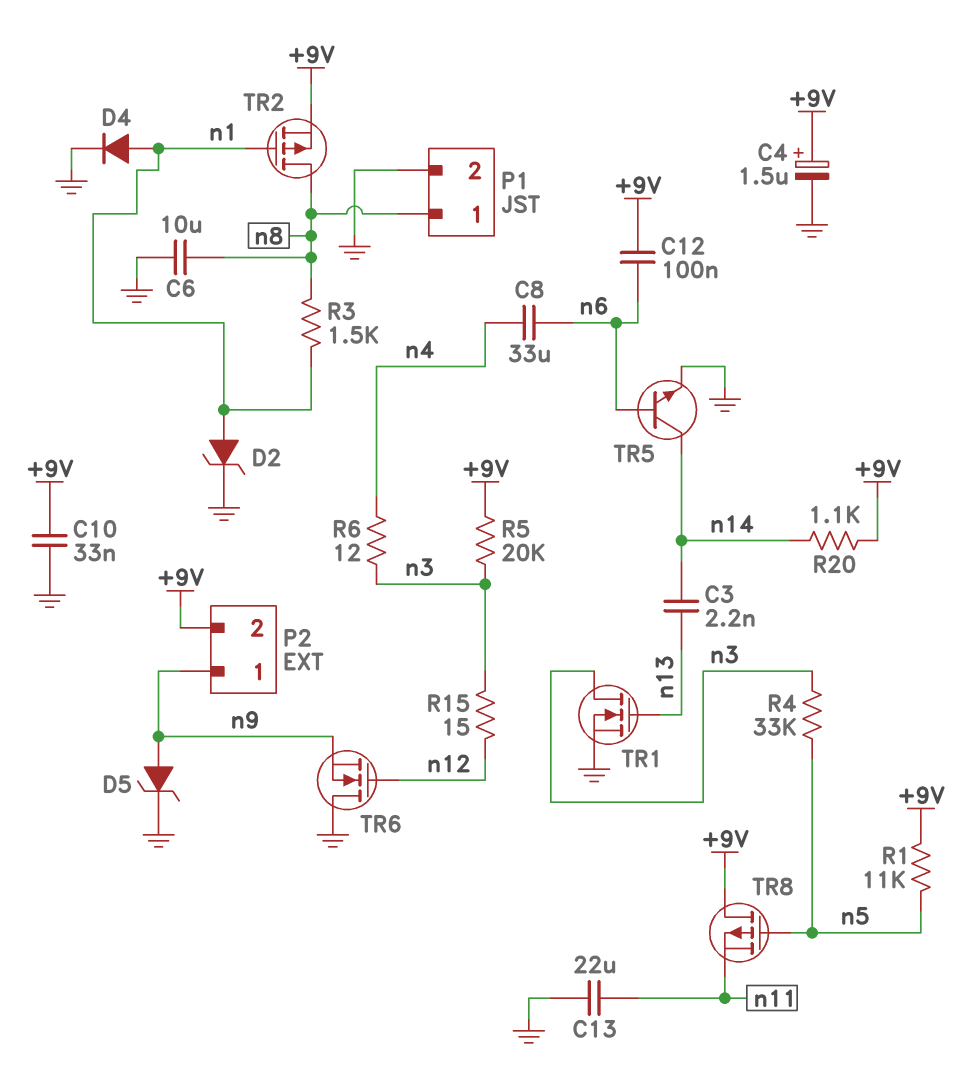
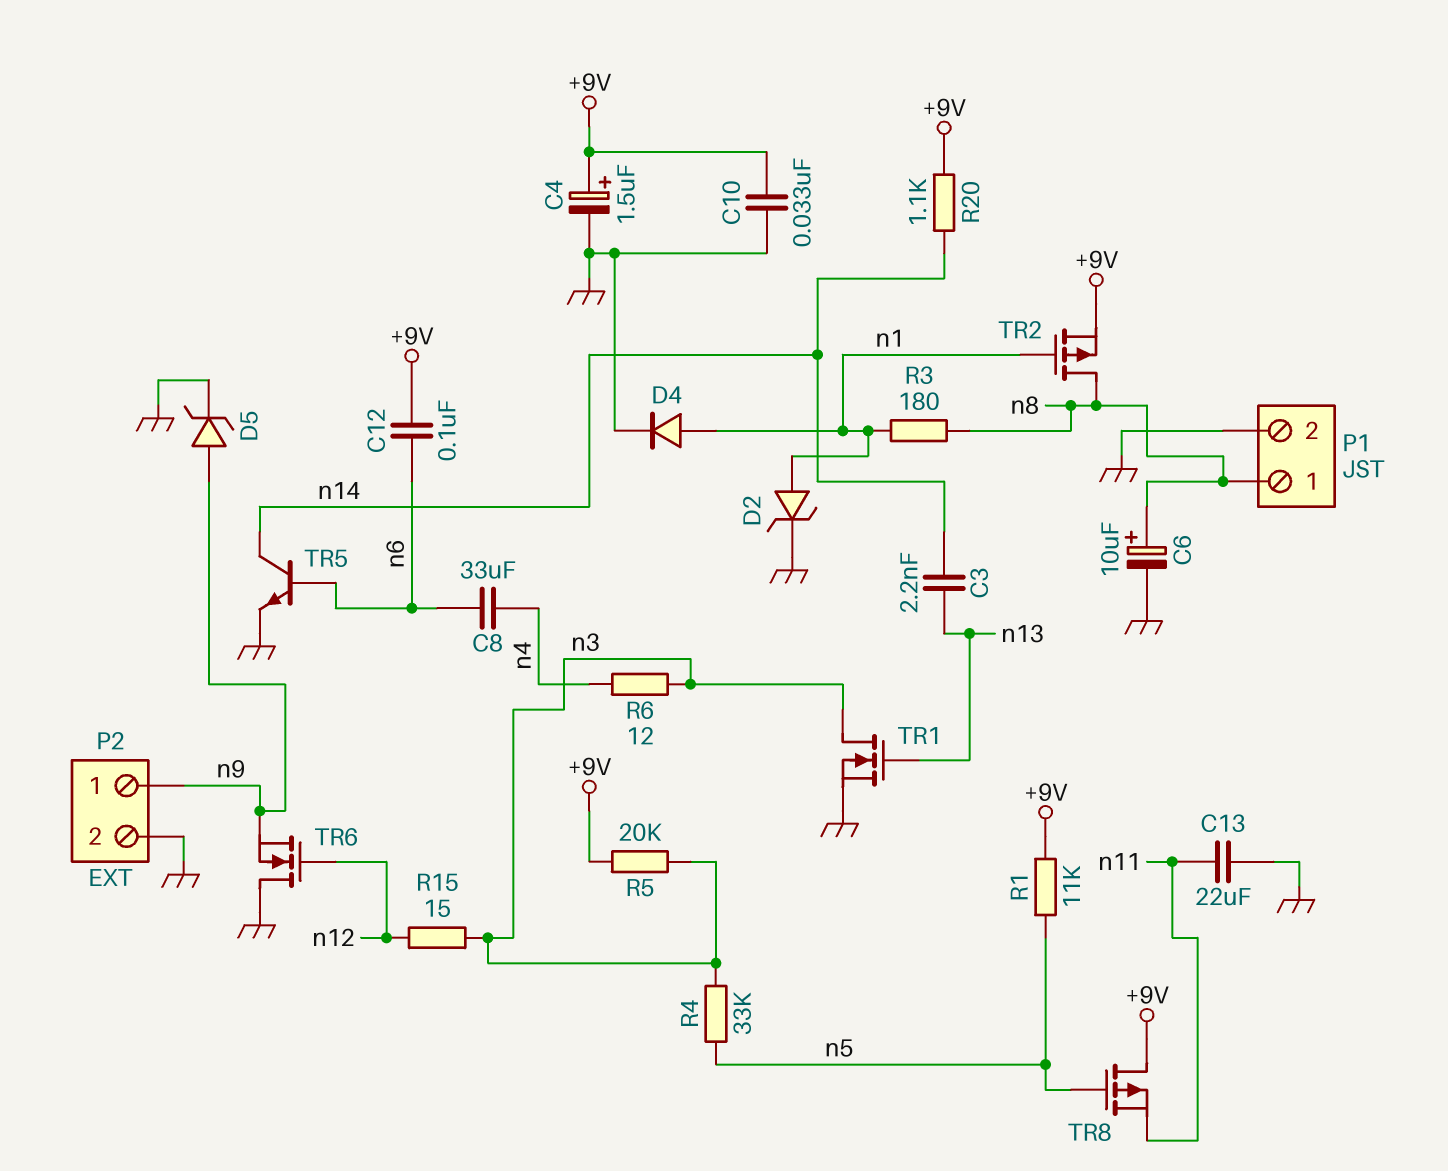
C6: 10uF (GND, n8) -> 10uF (plus n8, minus GND)
P2 pin 2: +9V -> GND
R3: 1.5k (n1, n8) -> 180 (n1, n8)

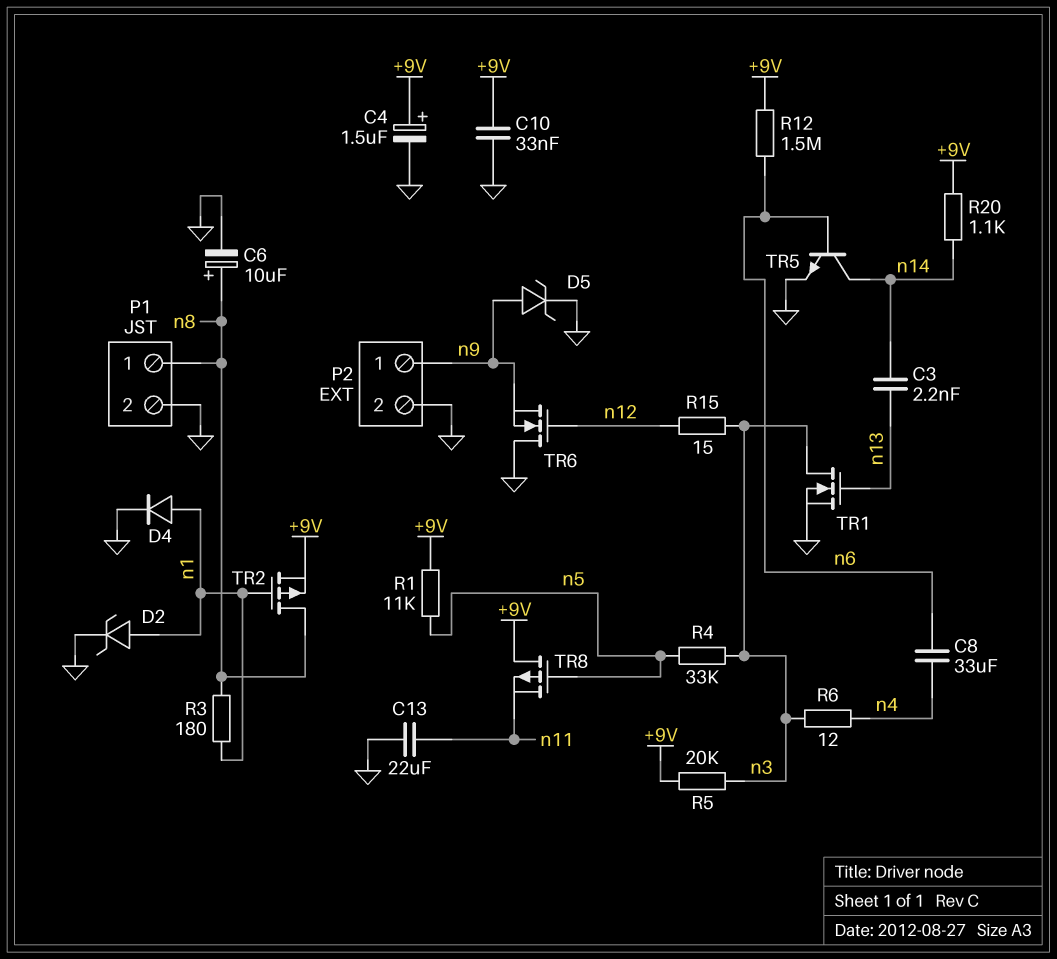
C12: 100nF (+9V, n6) -> none
R12: none -> 1.5M (+9V, n6)

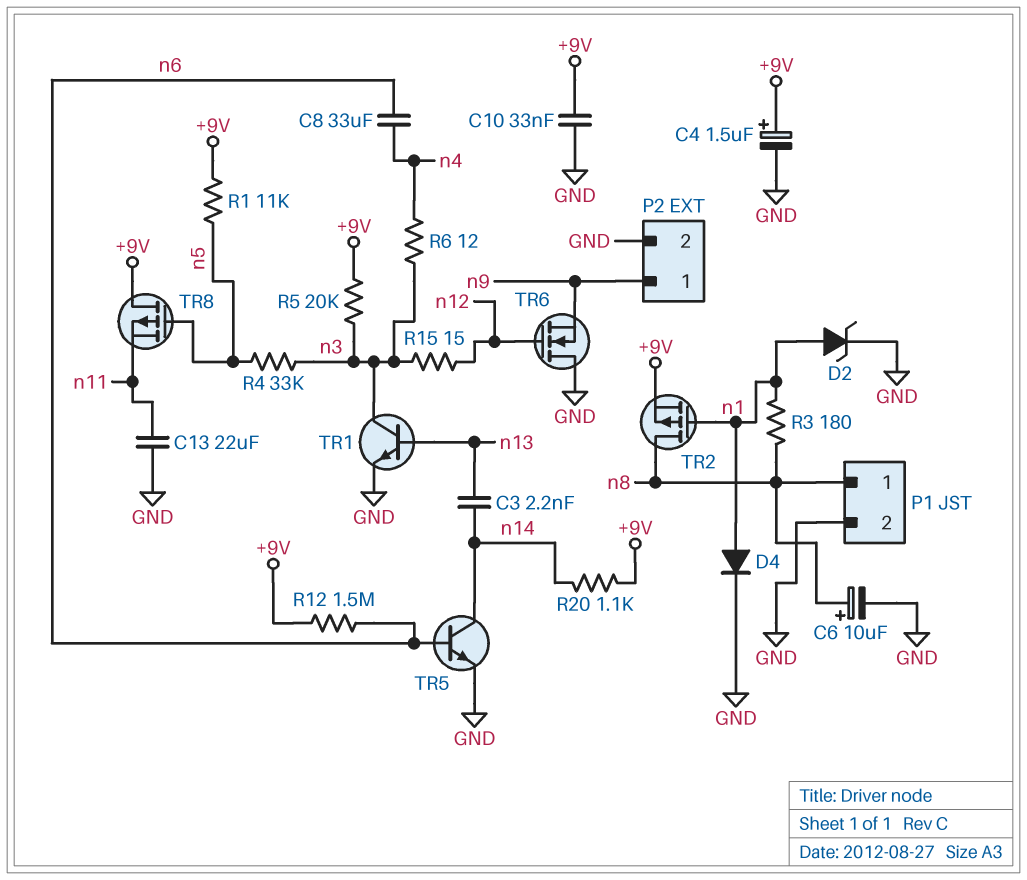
D5: zener (A n9, K GND) -> none
TR1: NMOS (G n13, D n3, S GND) -> NPN (B n13, C n3, E GND)

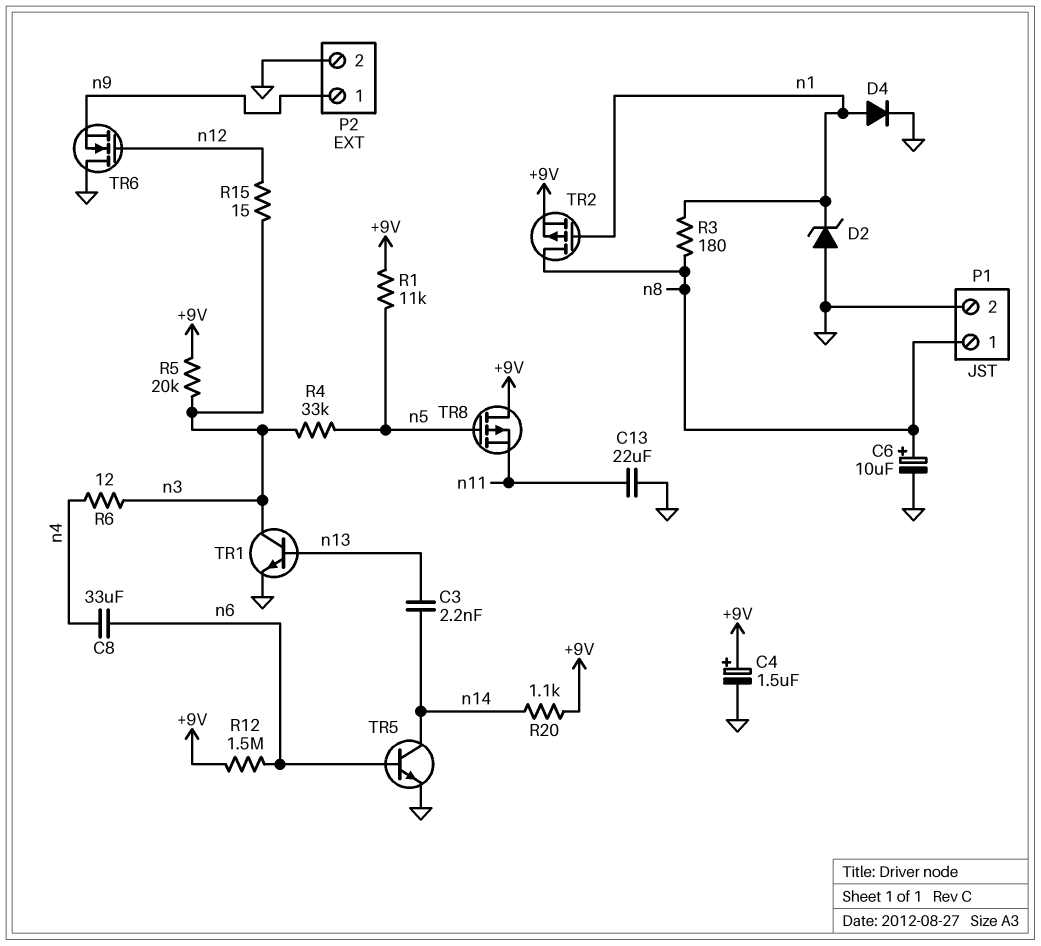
C10: 33nF (+9V, GND) -> none
D2: zener (A n1, K GND) -> zener (A GND, K n1)

